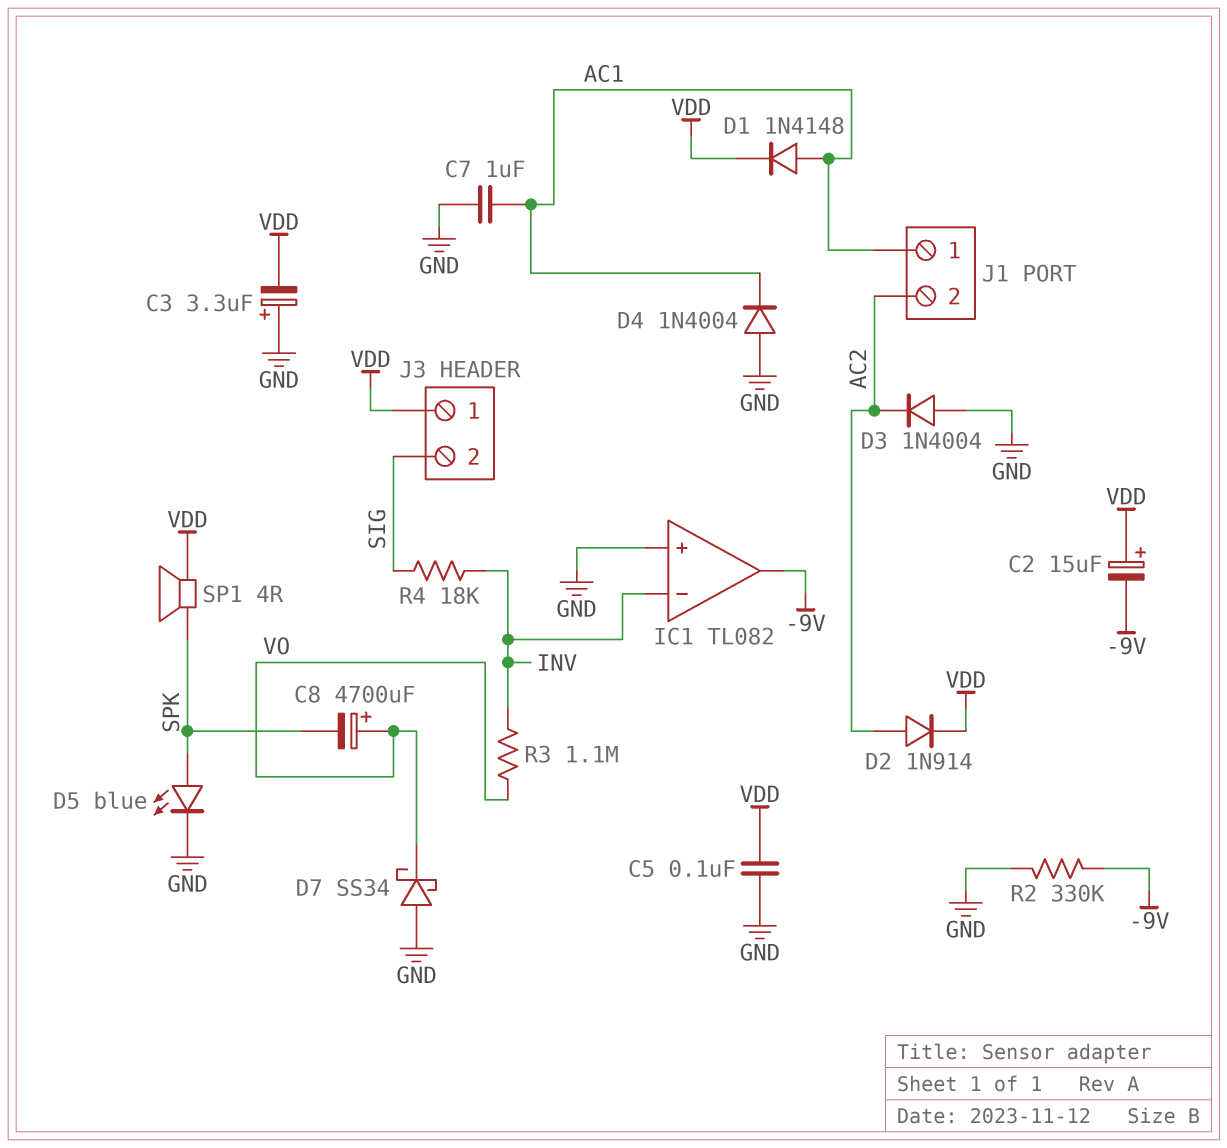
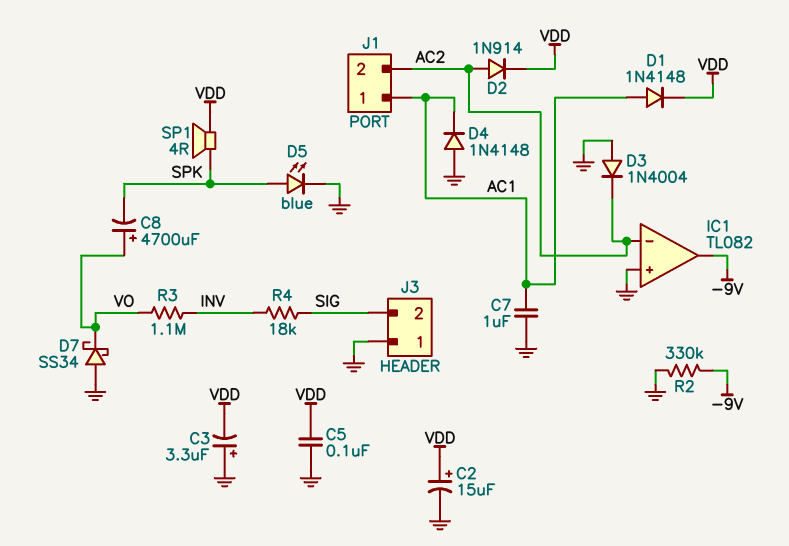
C2: 15uF (plus VDD, minus -9V) -> 15uF (plus VDD, minus GND)
D4: diode 1N4004 (A GND, K AC1) -> diode 1N4148 (A GND, K AC1)
IC1 pin in-: INV -> AC2
J3 pin 1: VDD -> GND

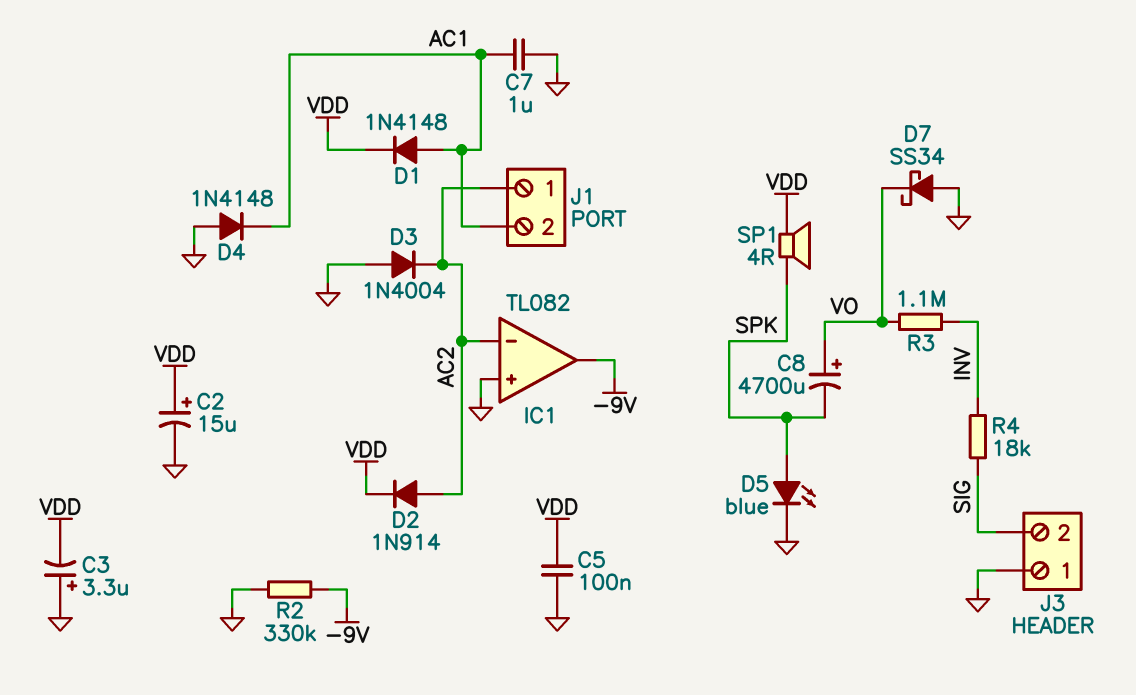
J1 pin 1: AC1 -> AC2
J1 pin 2: AC2 -> AC1

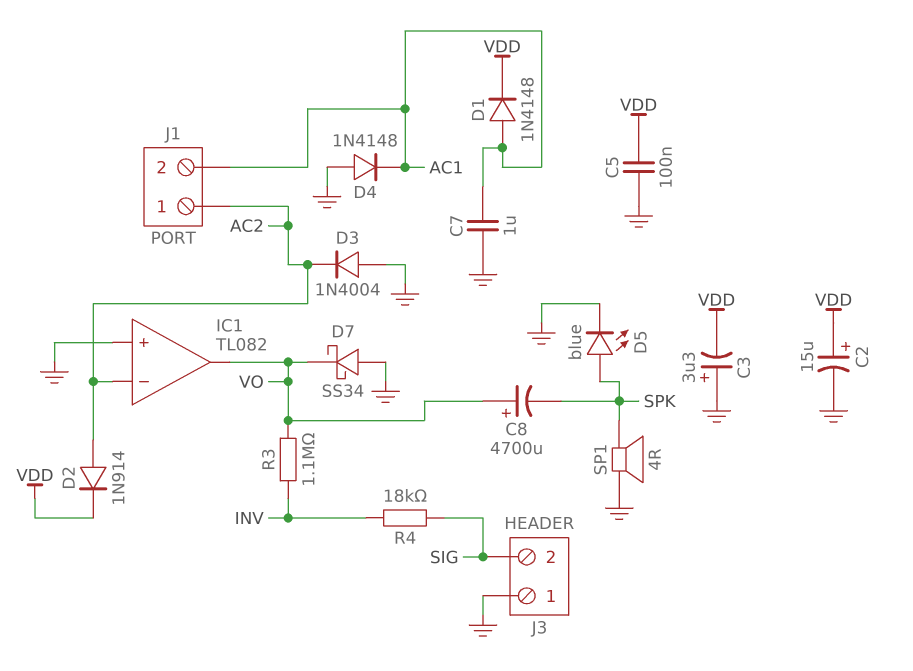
IC1 pin out: -9V -> VO
R2: 330k (-9V, GND) -> none
SP1: speaker 4R (SPK, VDD) -> speaker 4R (GND, SPK)

